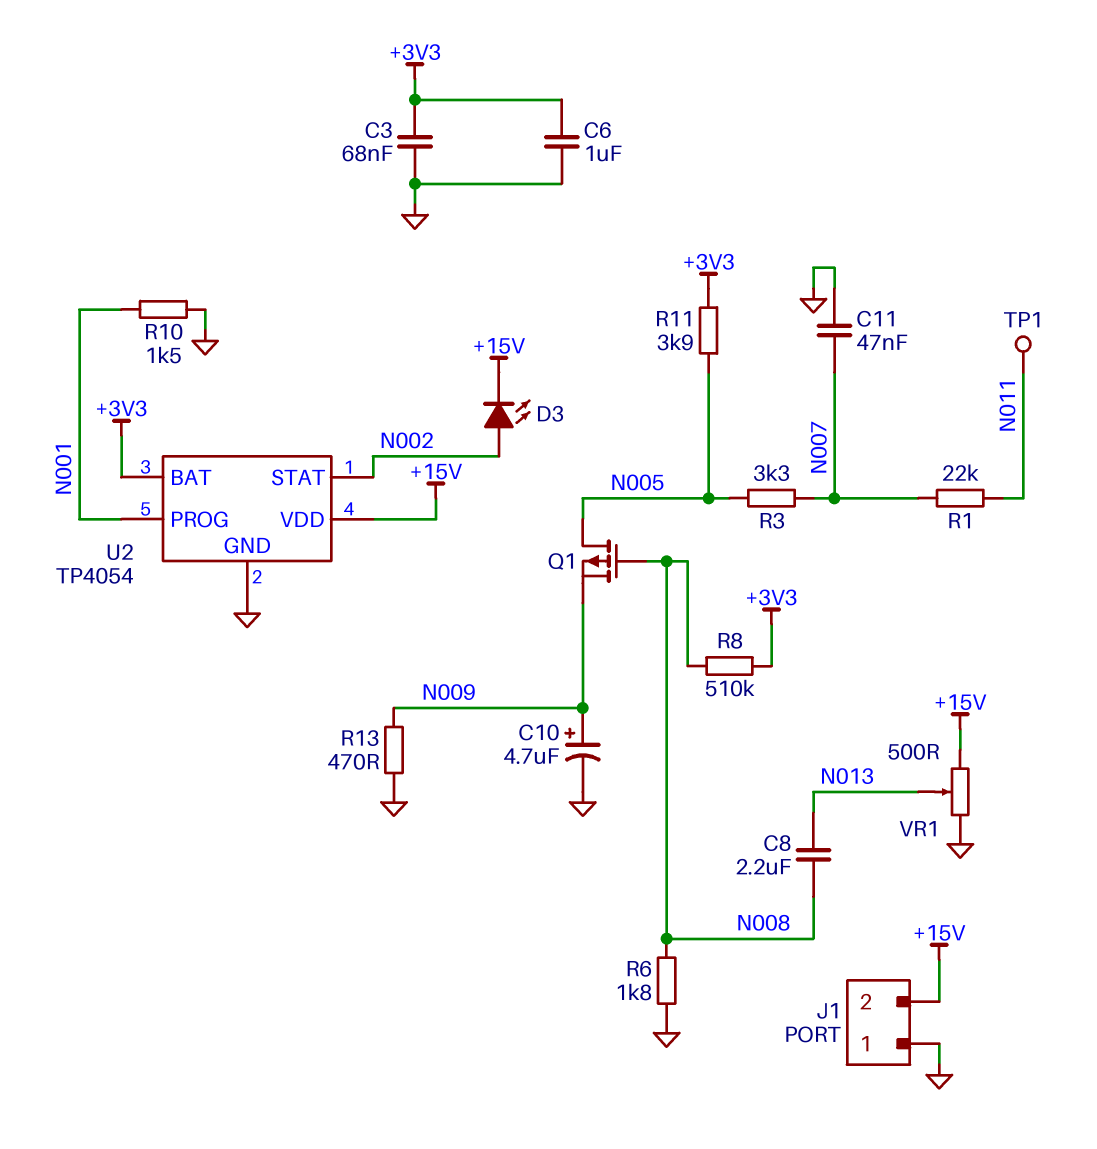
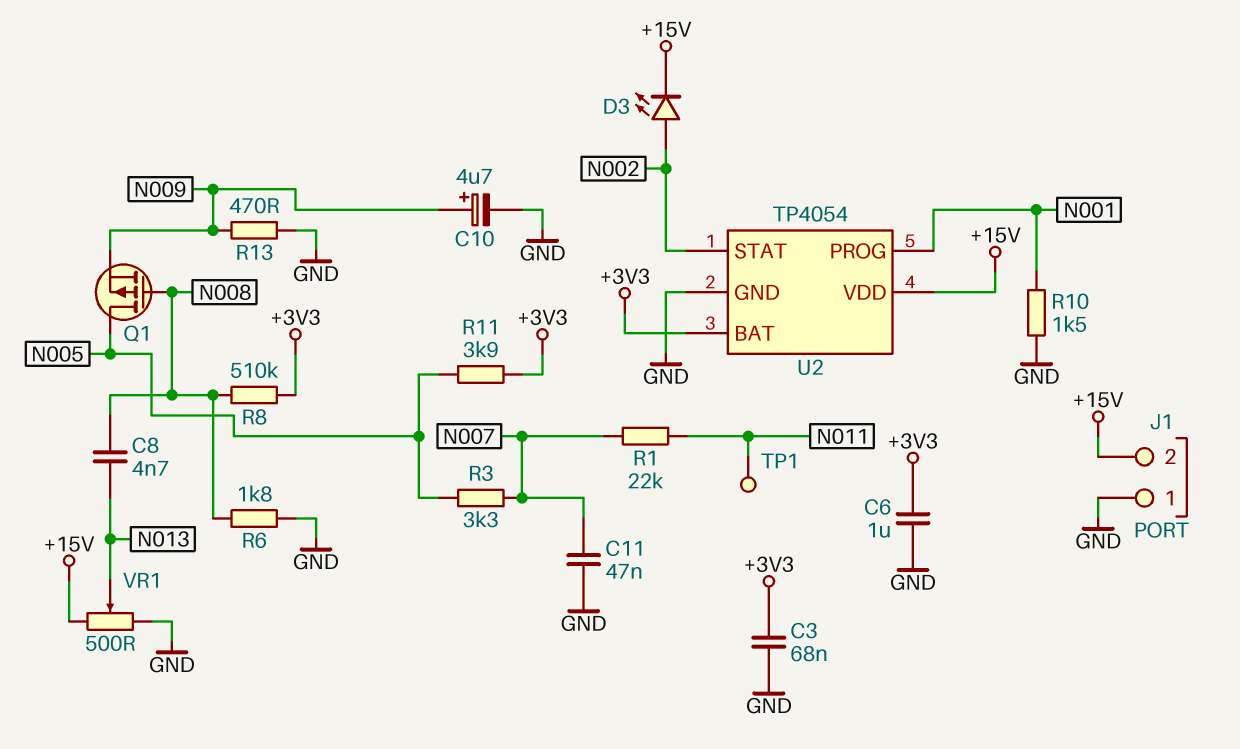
C8: 2.2uF (N008, N013) -> 4.7nF (N008, N013)

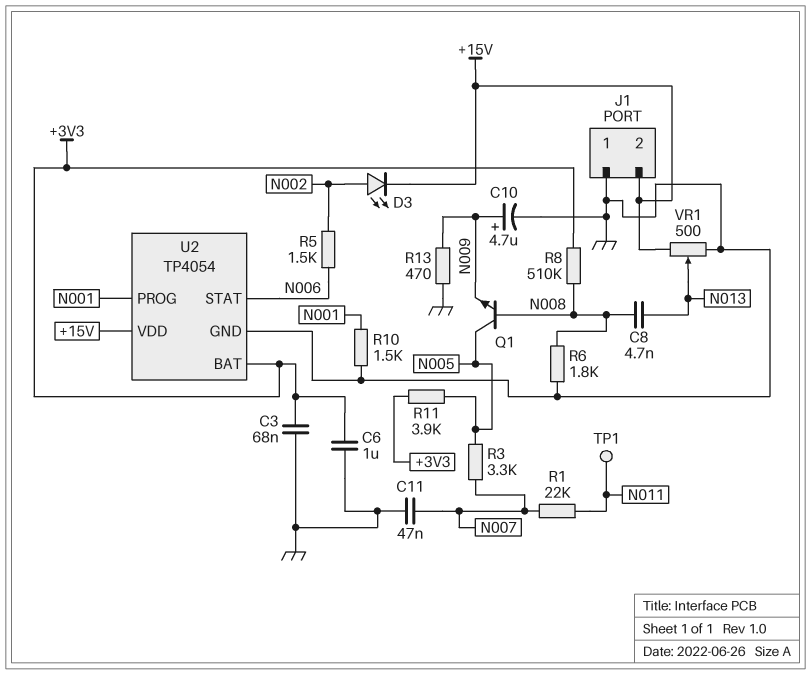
Q1: PMOS (G N008, D N005, S N009) -> NPN (B N008, C N005, E N009)
R5: none -> 1.5k (N002, N006)
U2 pin STAT: N002 -> N006

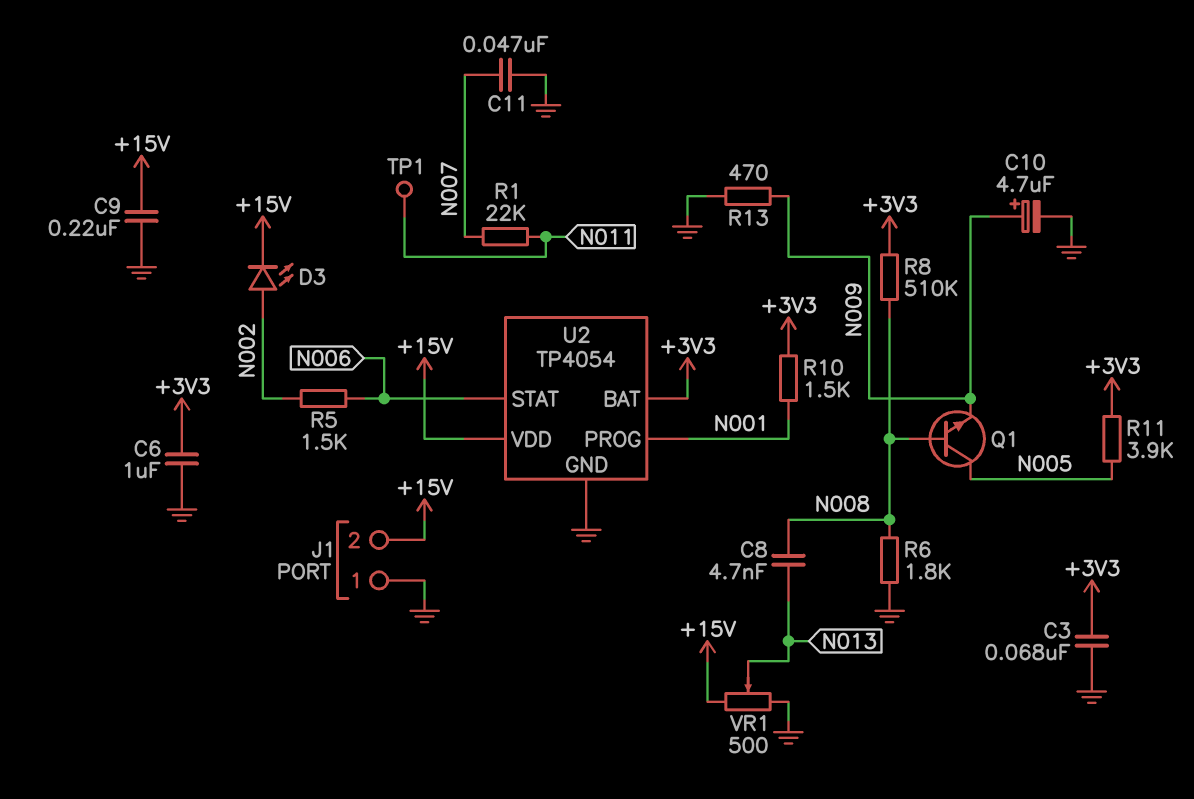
C9: none -> 220nF (+15V, GND)
R3: 3.3k (N005, N007) -> none
R10: 1.5k (GND, N001) -> 1.5k (+3V3, N001)

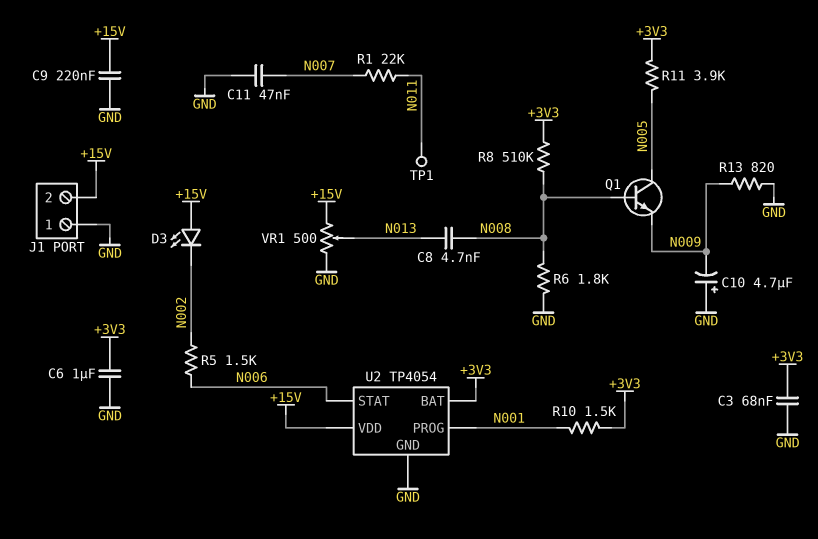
C10: 4.7uF (plus N009, minus GND) -> 4.7uF (plus GND, minus N009)
D3: LED (A N002, K +15V) -> LED (A +15V, K N002)
R13: 470 (GND, N009) -> 820 (GND, N009)

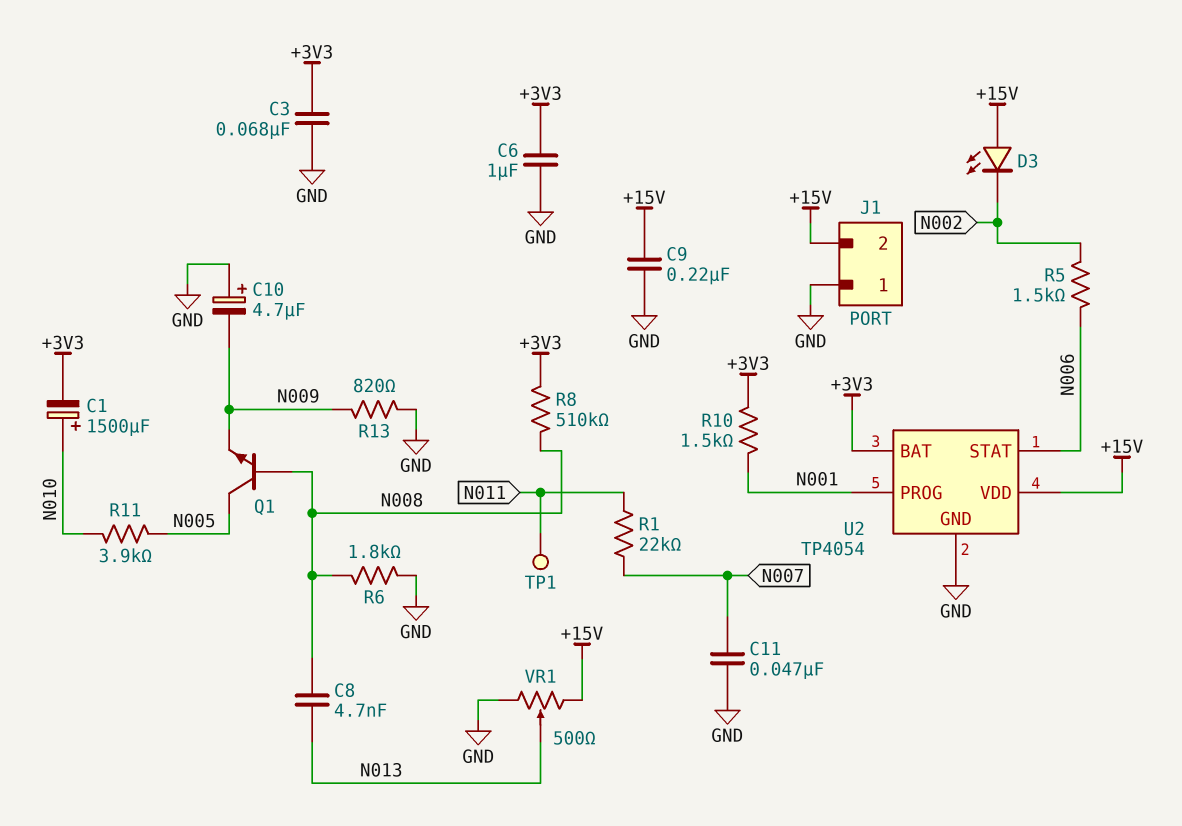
C1: none -> 1500uF (plus N010, minus +3V3)
R11: 3.9k (+3V3, N005) -> 3.9k (N005, N010)

